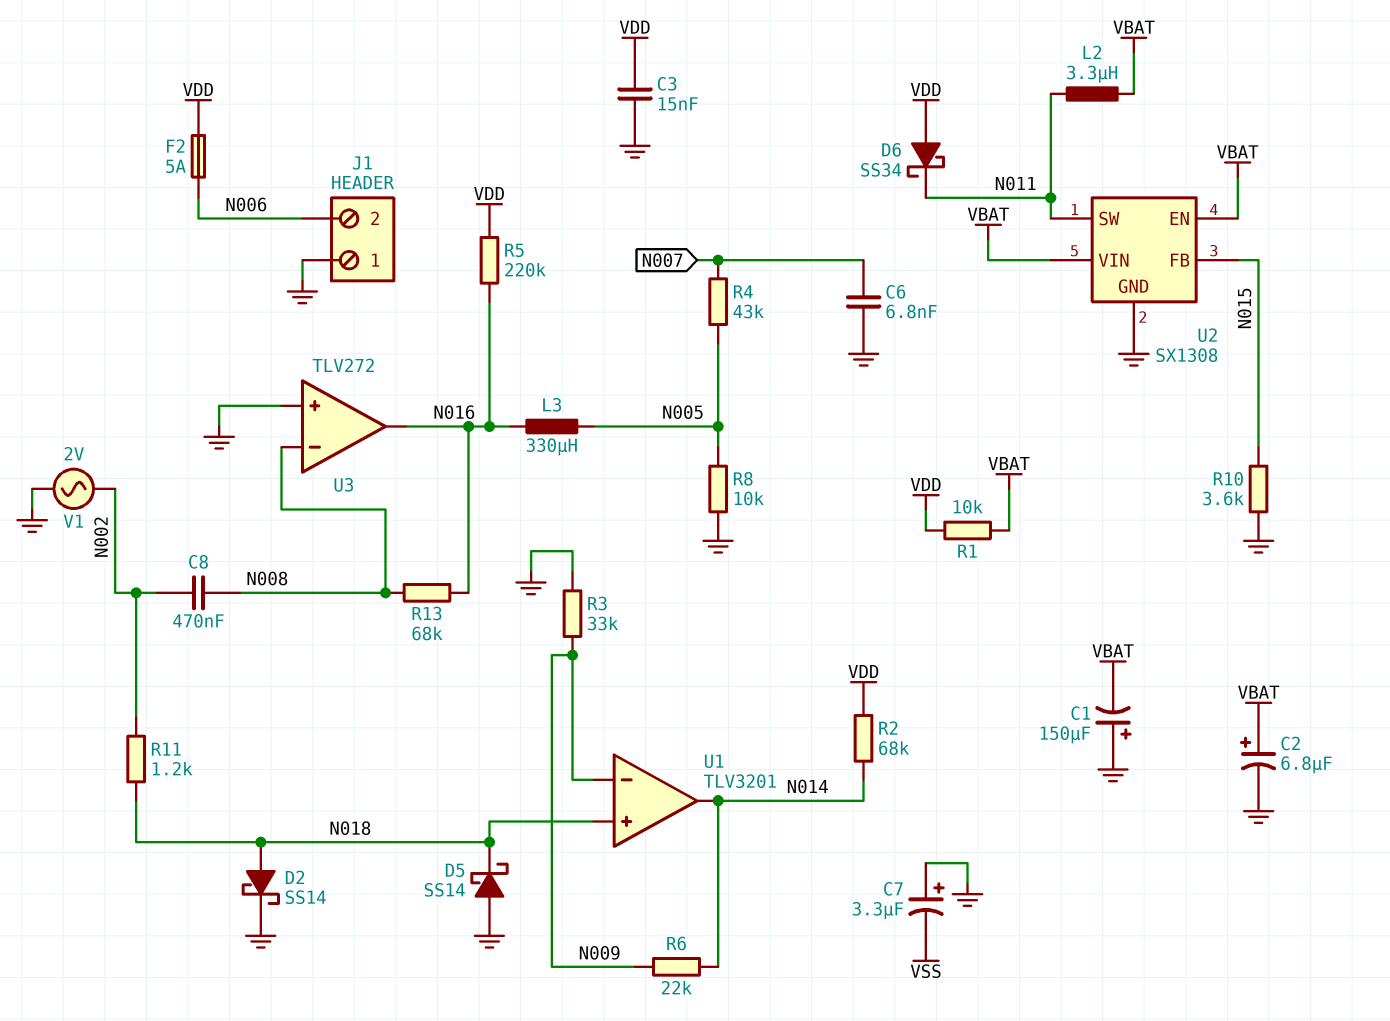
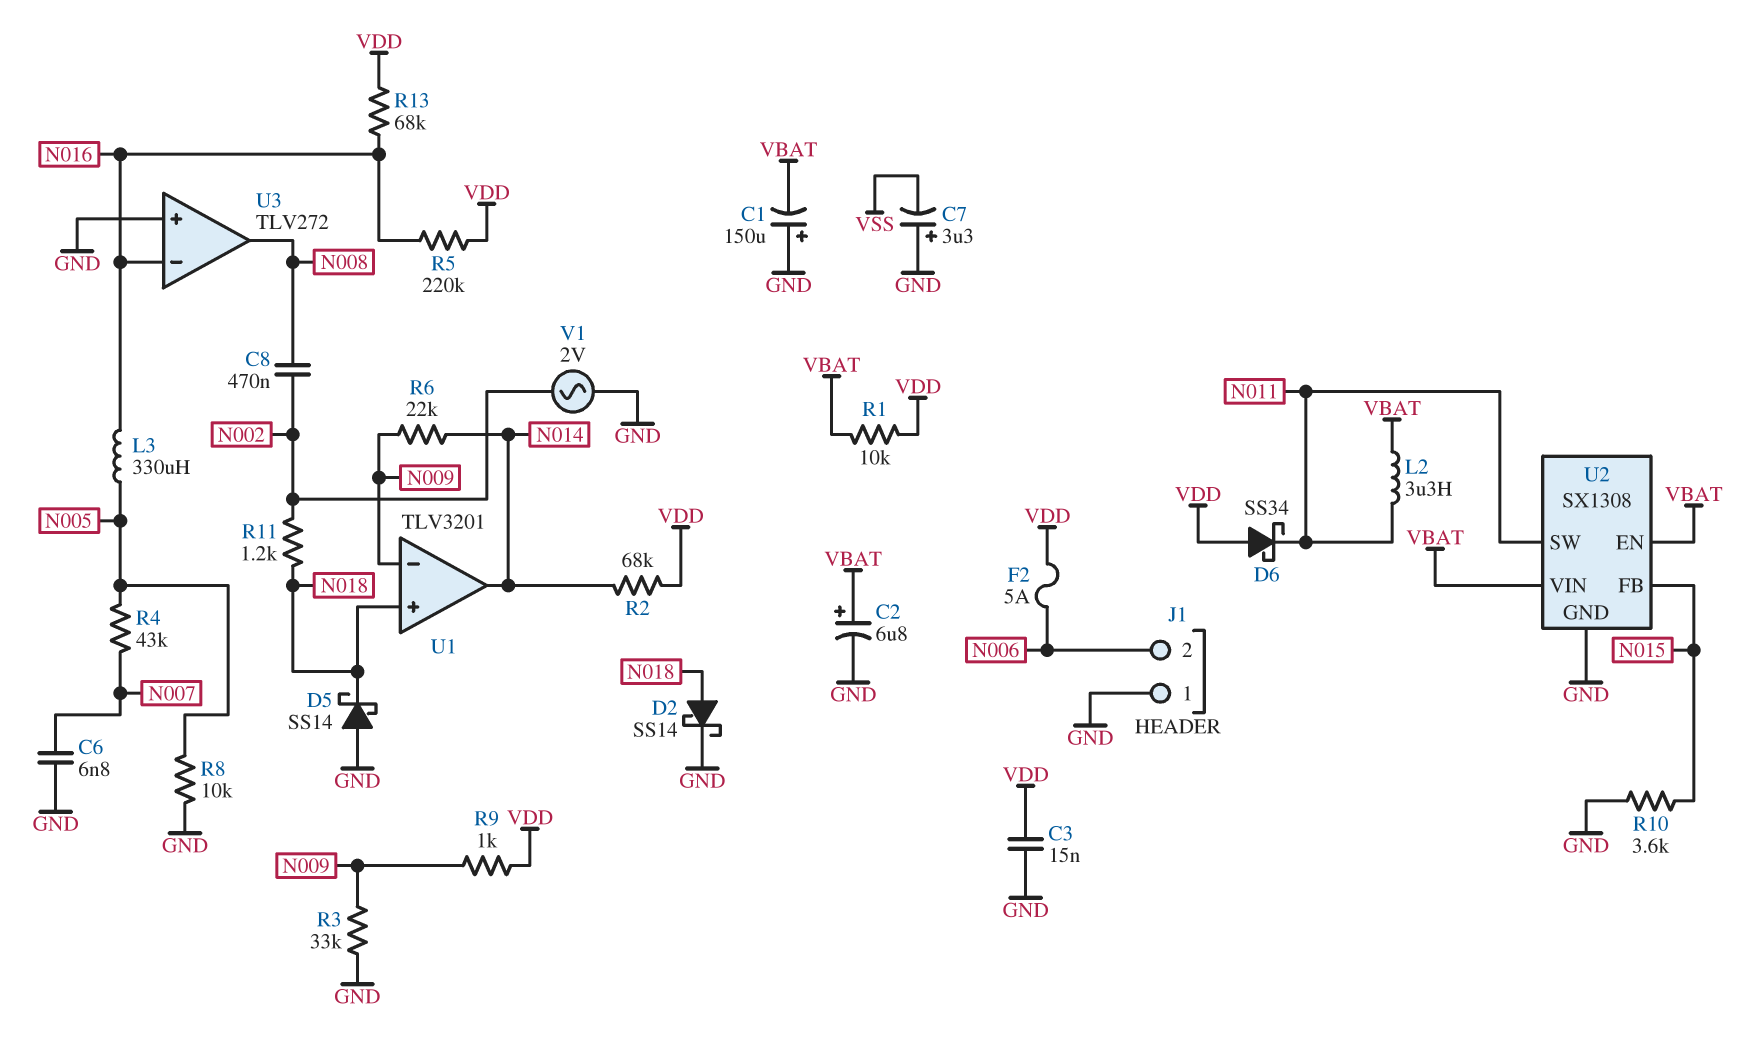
R9: none -> 1k (N009, VDD)
R13: 68k (N008, N016) -> 68k (N016, VDD)
U3 pin in-: N008 -> N016
U3 pin out: N016 -> N008

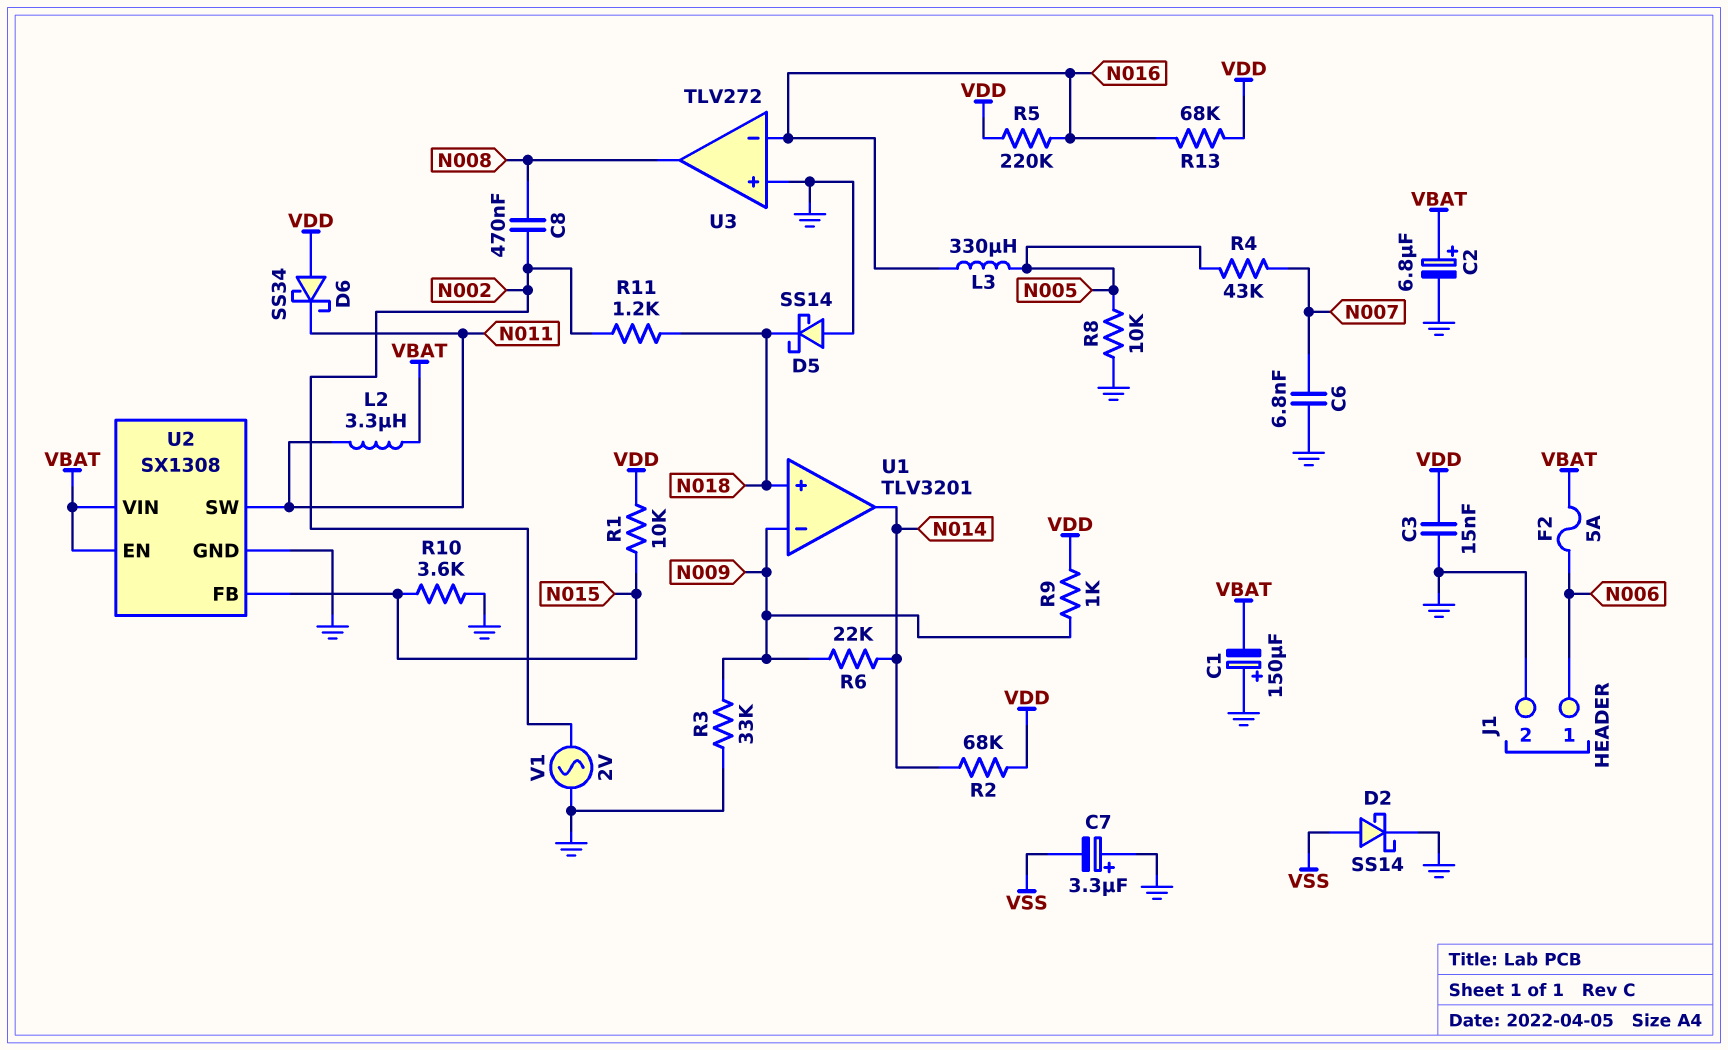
D2: schottky SS14 (A N018, K GND) -> schottky SS14 (A VSS, K GND)
F2: 5A (N006, VDD) -> 5A (N006, VBAT)
J1 pin 1: GND -> N006
J1 pin 2: N006 -> GND
R1: 10k (VBAT, VDD) -> 10k (N015, VDD)

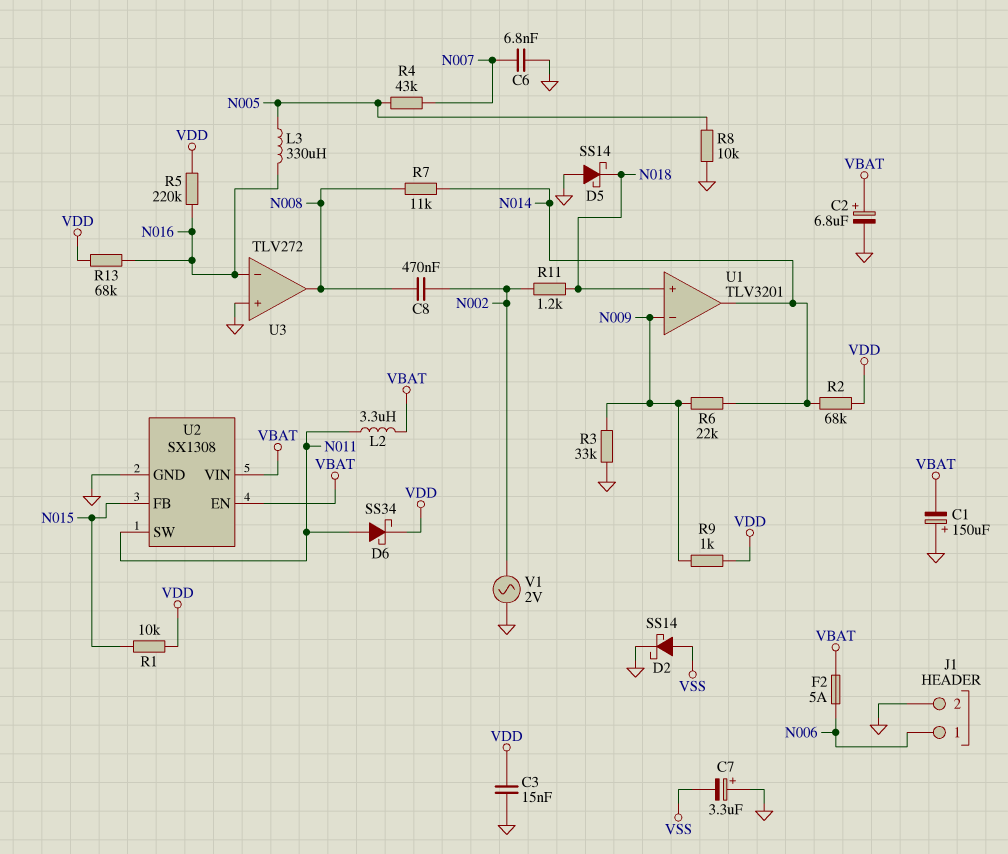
D6: schottky SS34 (A VDD, K N011) -> schottky SS34 (A N011, K VDD)
R7: none -> 11k (N008, N014)
R10: 3.6k (GND, N015) -> none

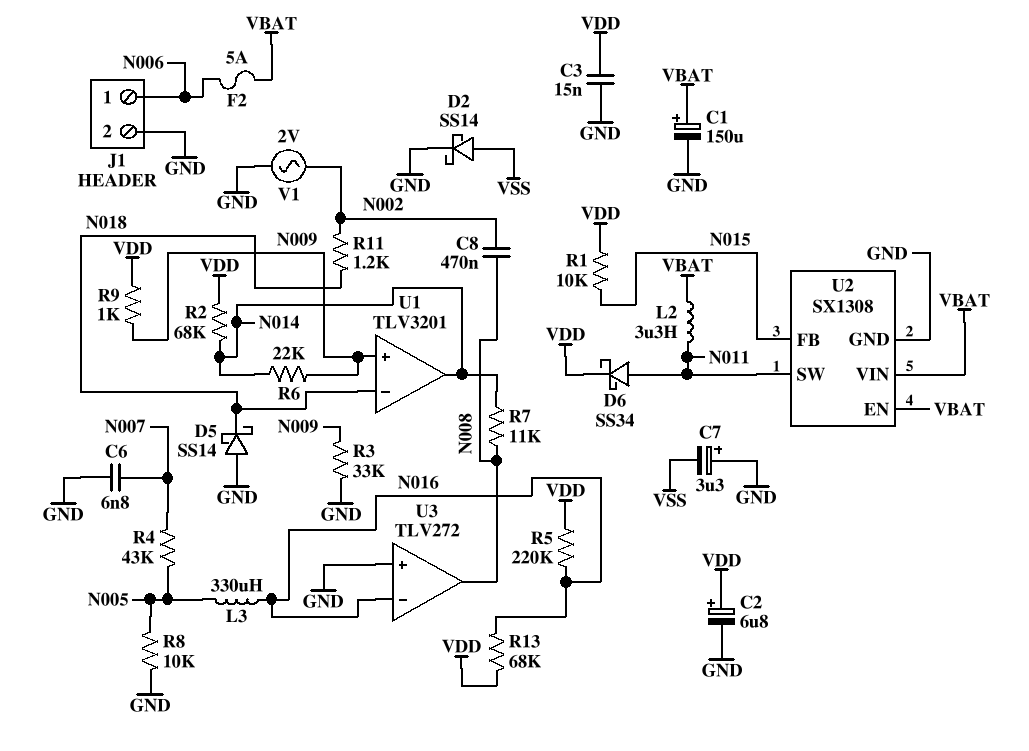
C1: 150uF (plus GND, minus VBAT) -> 150uF (plus VBAT, minus GND)
C2: 6.8uF (plus VBAT, minus GND) -> 6.8uF (plus VDD, minus GND)
U1 pin in+: N018 -> N009
U1 pin in-: N009 -> N018

